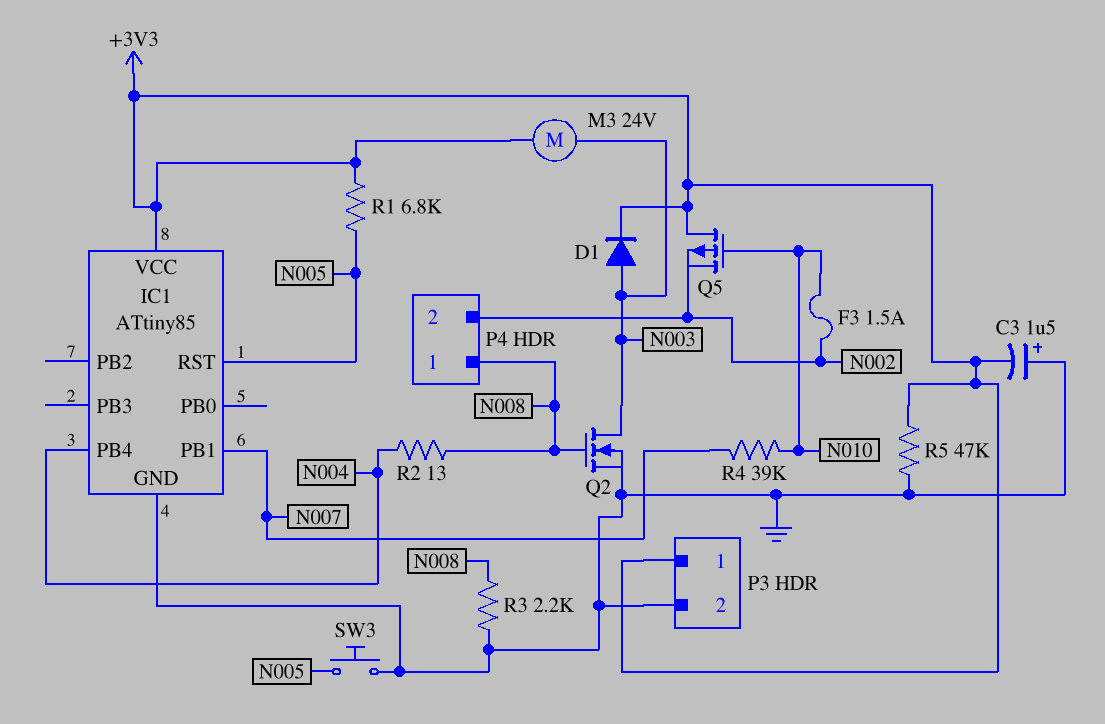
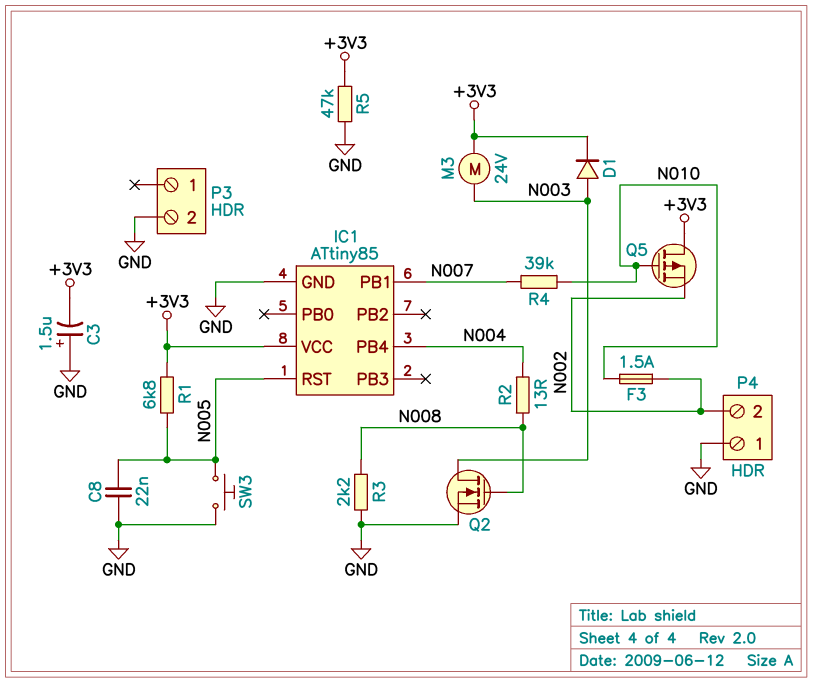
C8: none -> 22nF (GND, N005)
P3 pin 1: +3V3 -> none
P4 pin 1: N008 -> GND

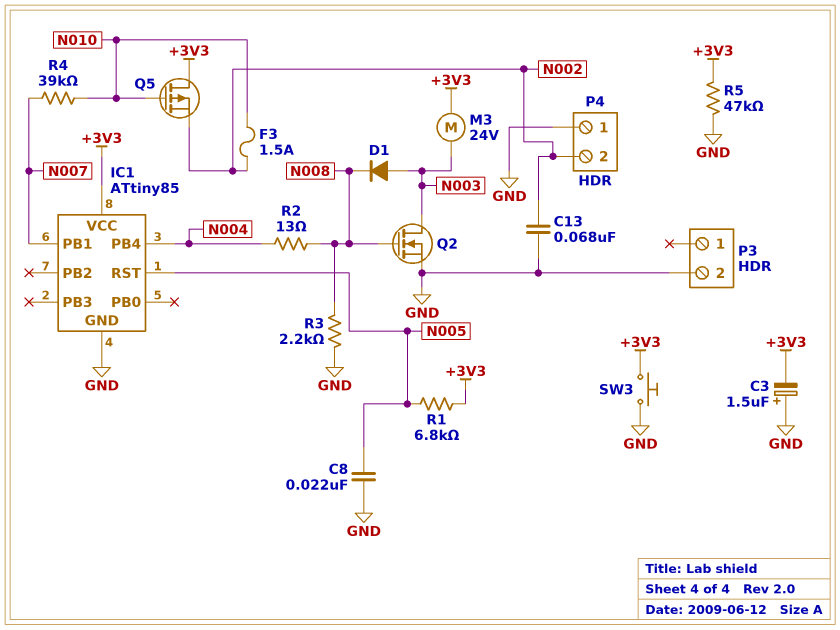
C13: none -> 68nF (GND, N002)
D1: diode (A N003, K +3V3) -> diode (A N003, K N008)
SW3: button (GND, N005) -> button (+3V3, GND)

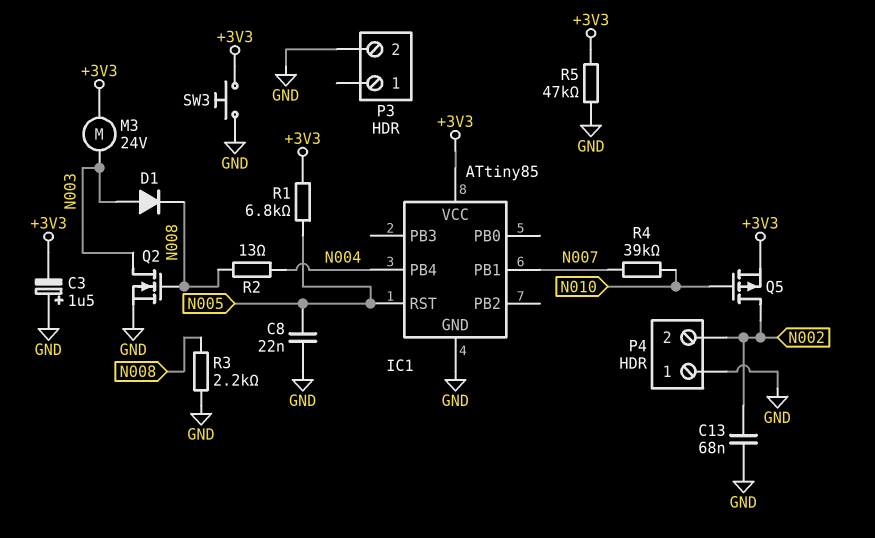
F3: 1.5A (N002, N010) -> none
Q5: PMOS (G N010, D +3V3, S N002) -> PMOS (G N010, D N002, S +3V3)

